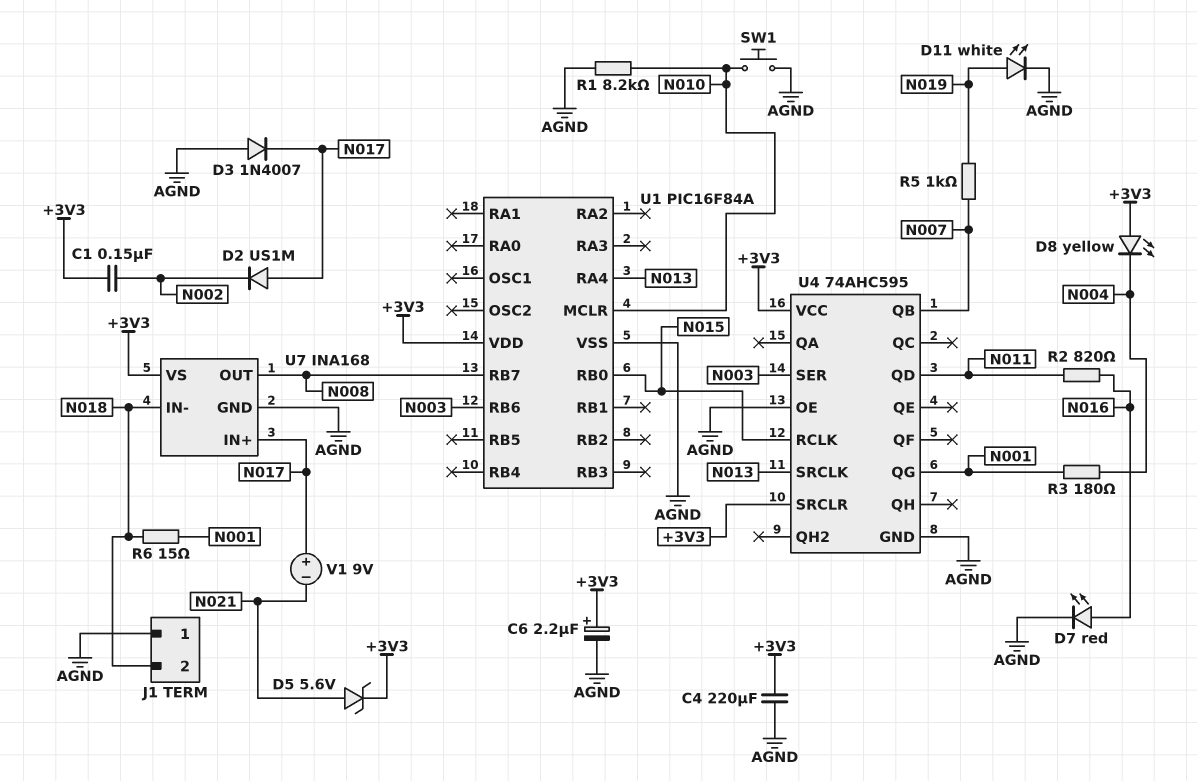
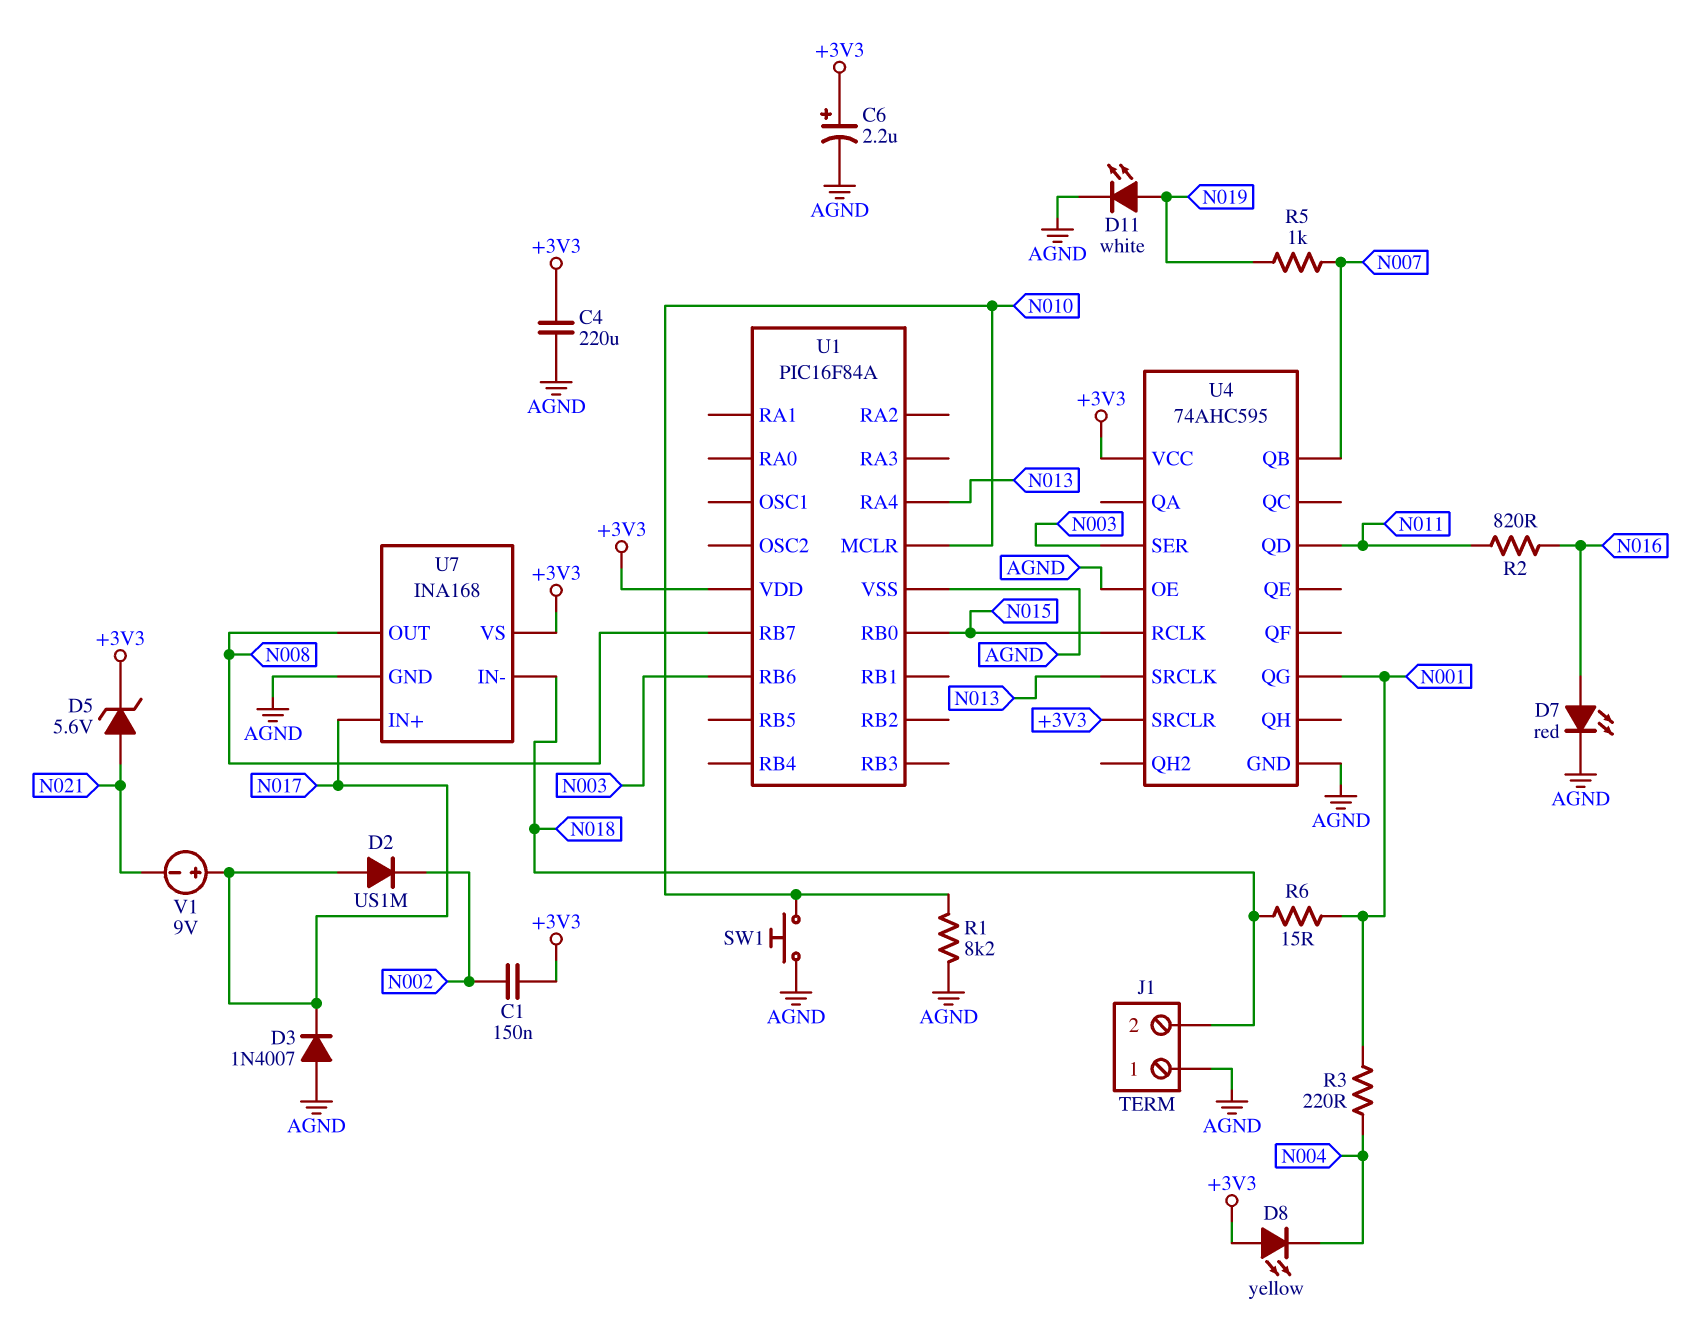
R3: 180 (N001, N004) -> 220 (N001, N004)

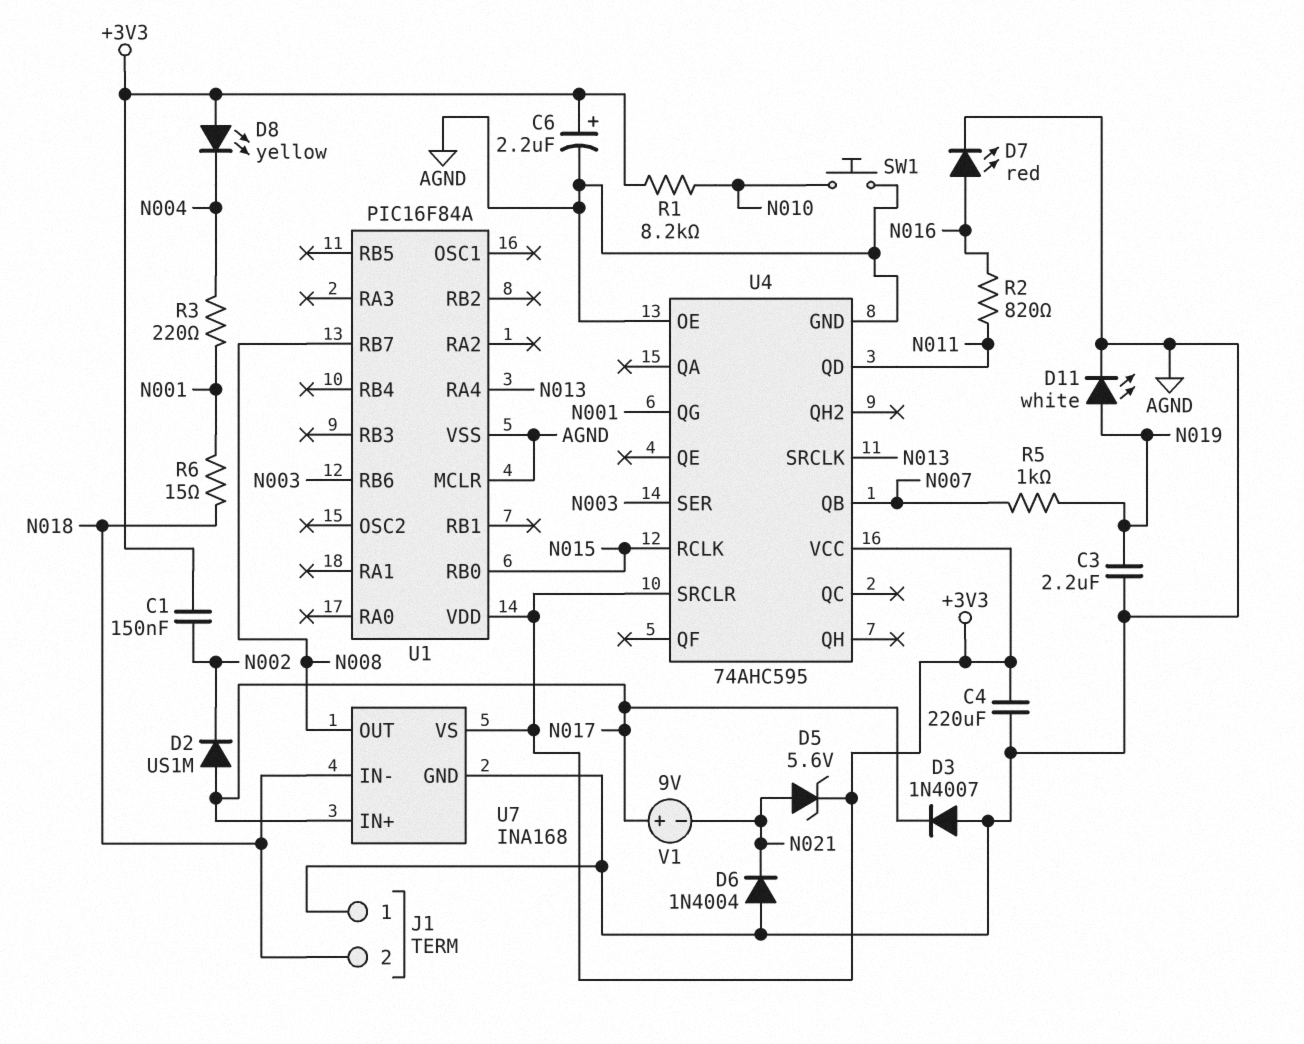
C3: none -> 2.2uF (AGND, N019)
D6: none -> diode 1N4004 (A AGND, K N021)
R1: 8.2k (AGND, N010) -> 8.2k (+3V3, N010)
U1 pin MCLR: N010 -> AGND

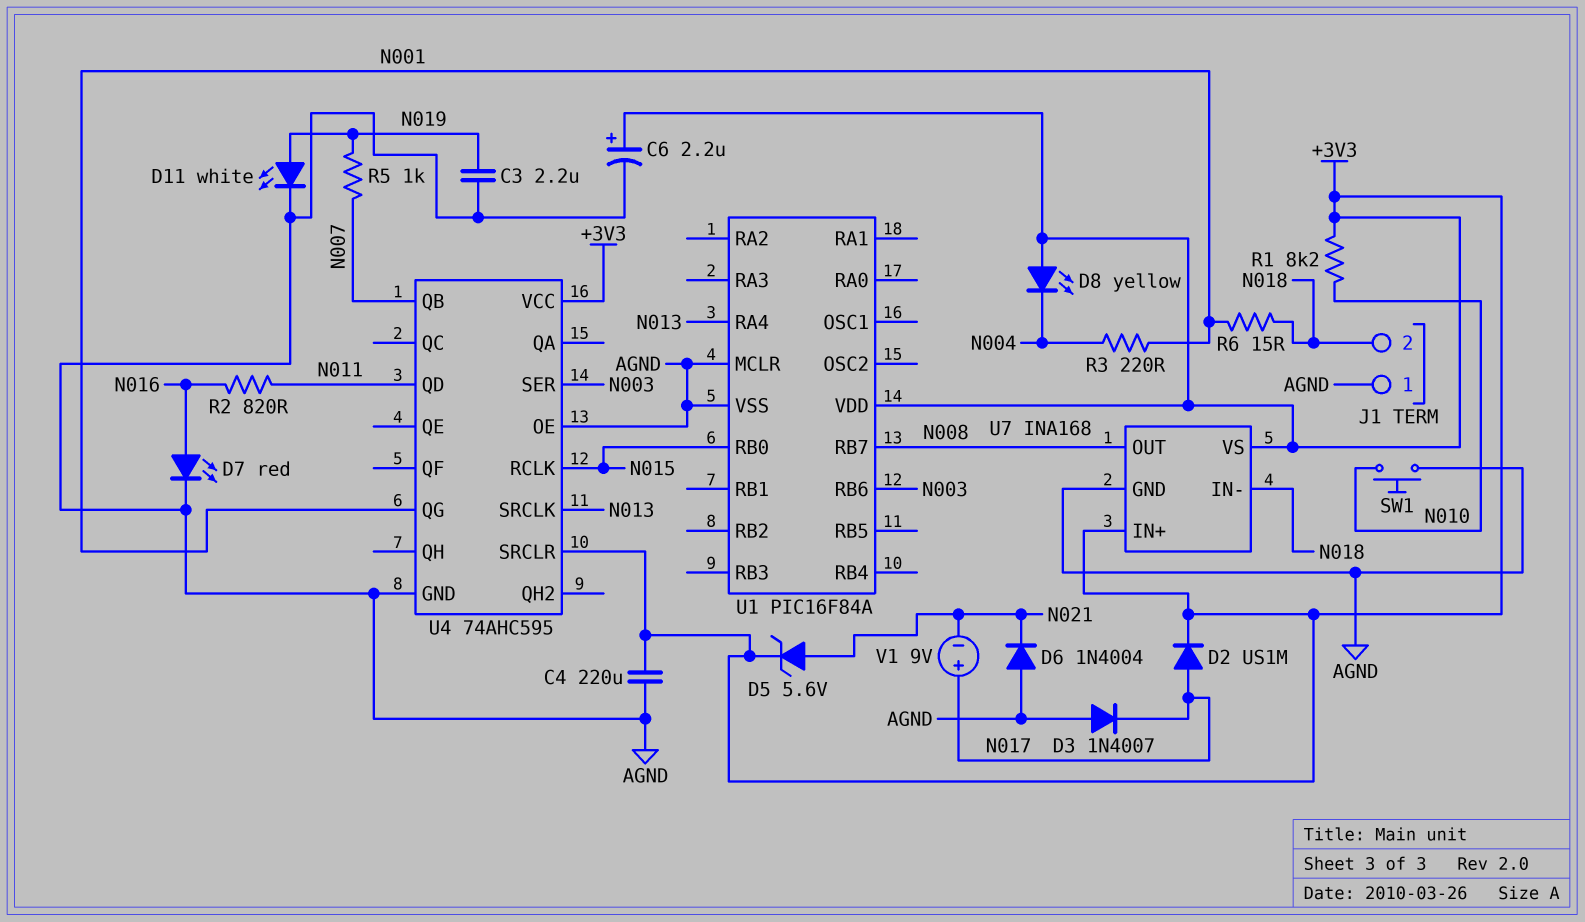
C1: 150nF (+3V3, N002) -> none
D2: diode US1M (A N017, K N002) -> diode US1M (A N017, K +3V3)
U7 pin IN+: N017 -> +3V3

